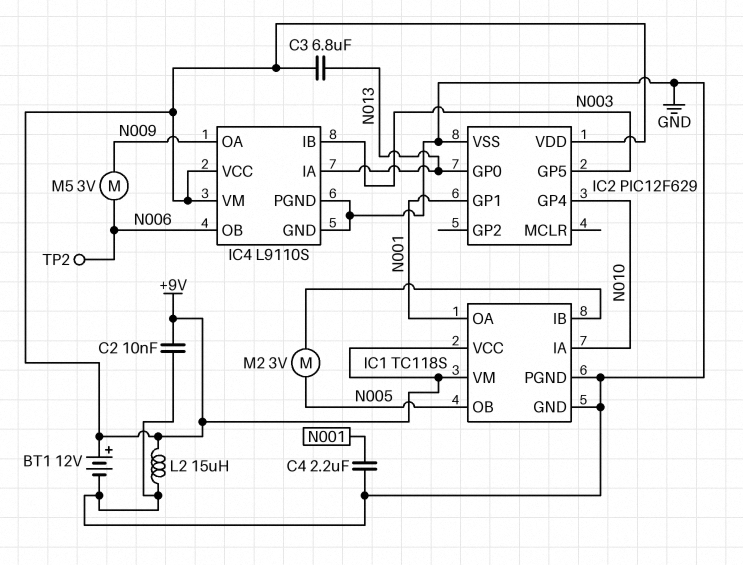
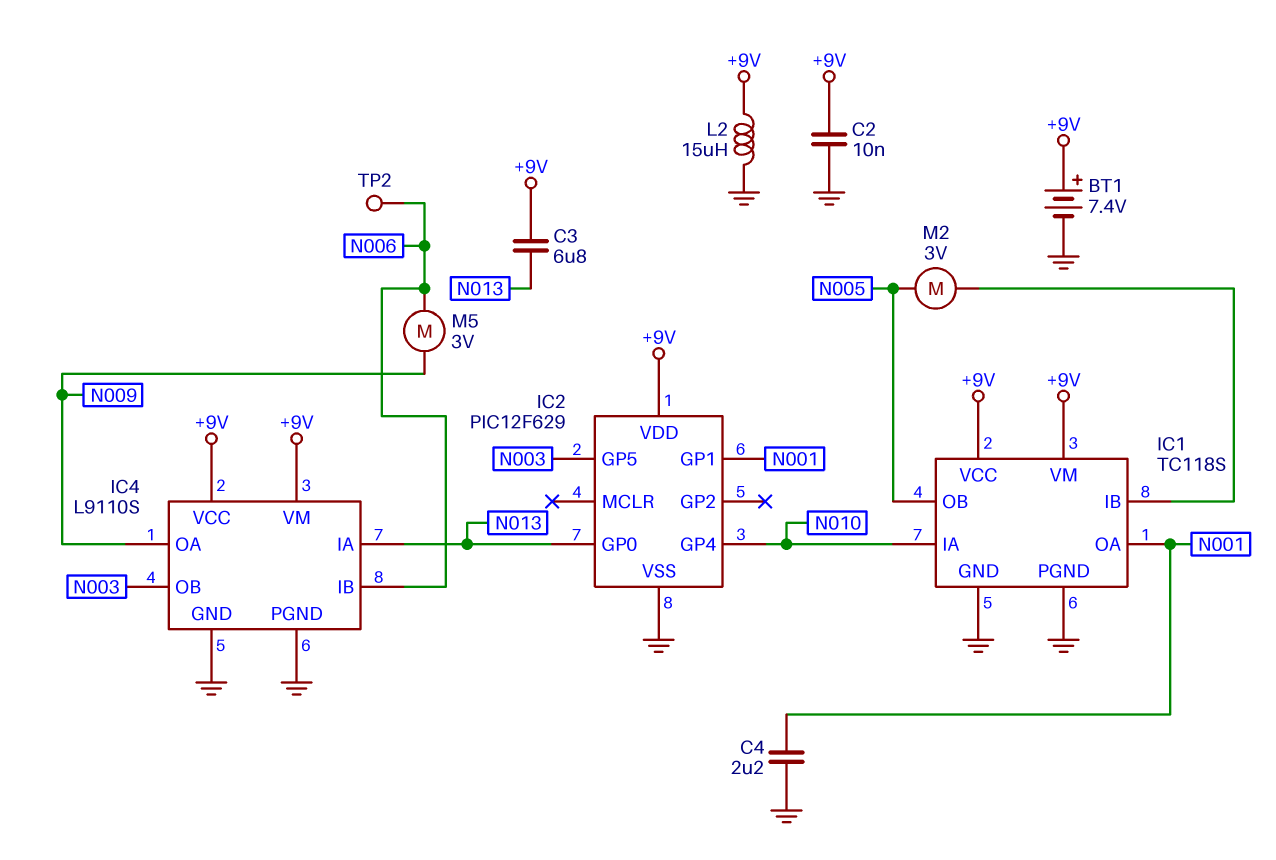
BT1: 12V (plus +9V, minus GND) -> 7.4V (plus +9V, minus GND)
IC4 pin IB: N003 -> N006
IC4 pin OB: N006 -> N003

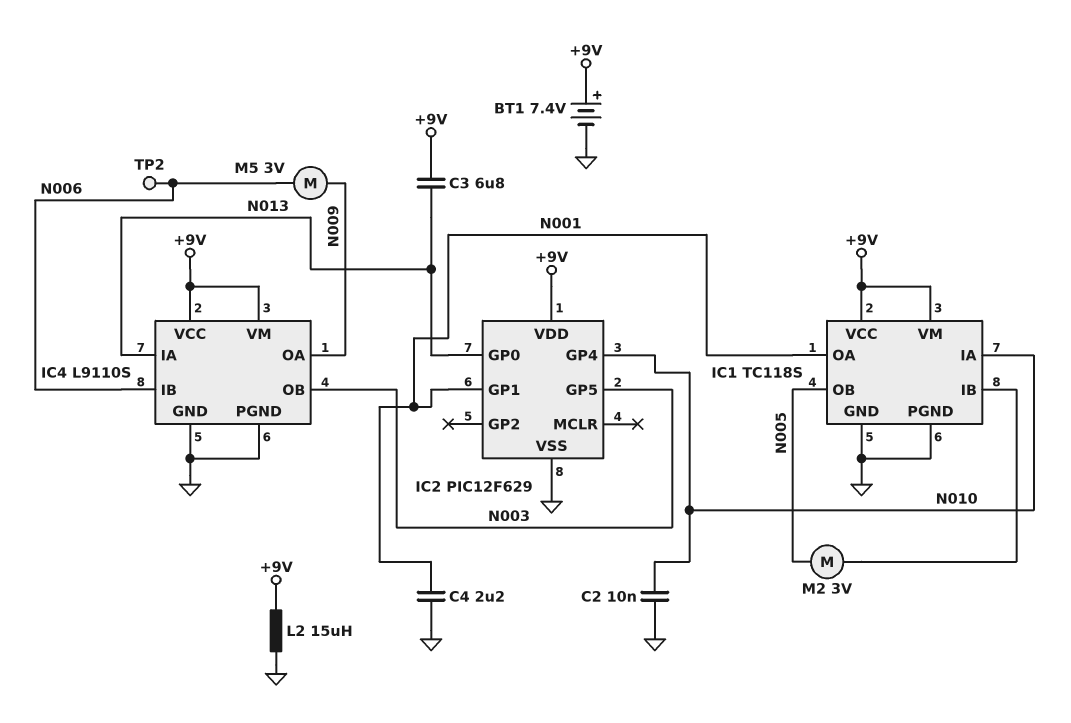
C2: 10nF (+9V, GND) -> 10nF (GND, N010)

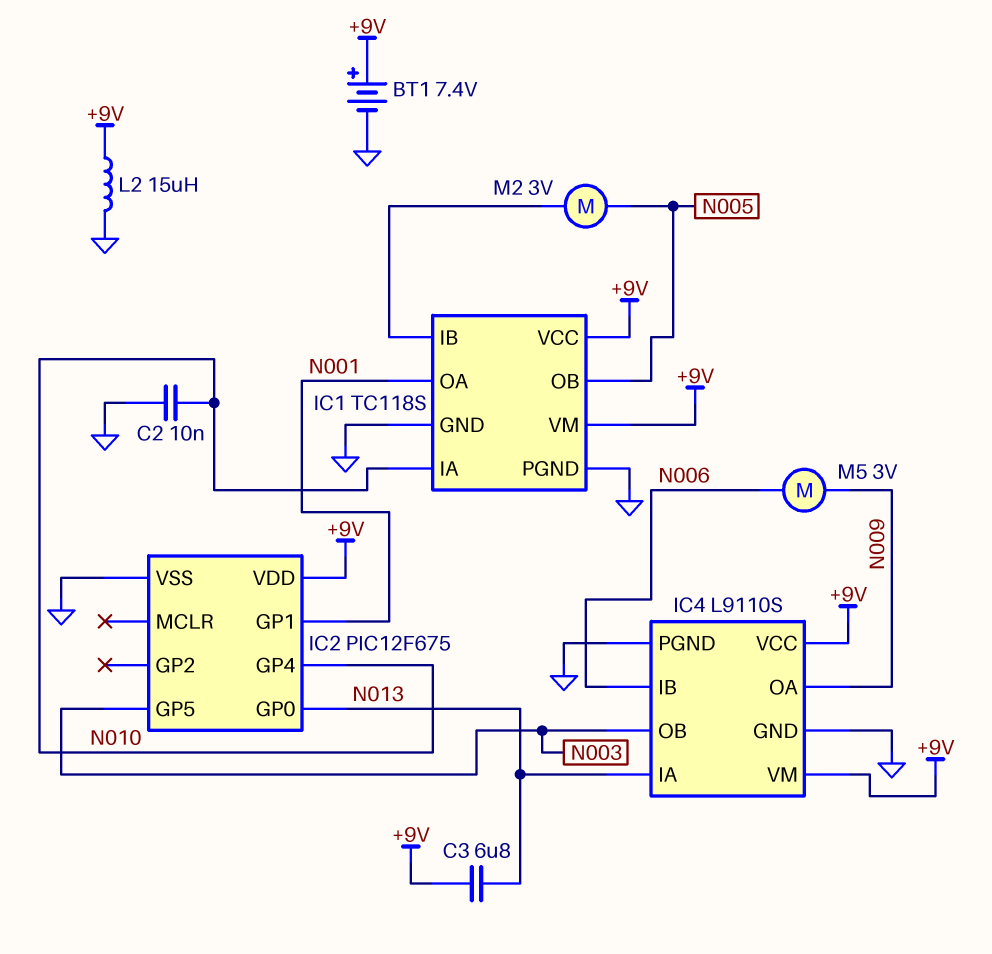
C4: 2.2uF (GND, N001) -> none
IC2: PIC12F629 -> PIC12F675
TP2: test point (N006) -> none

